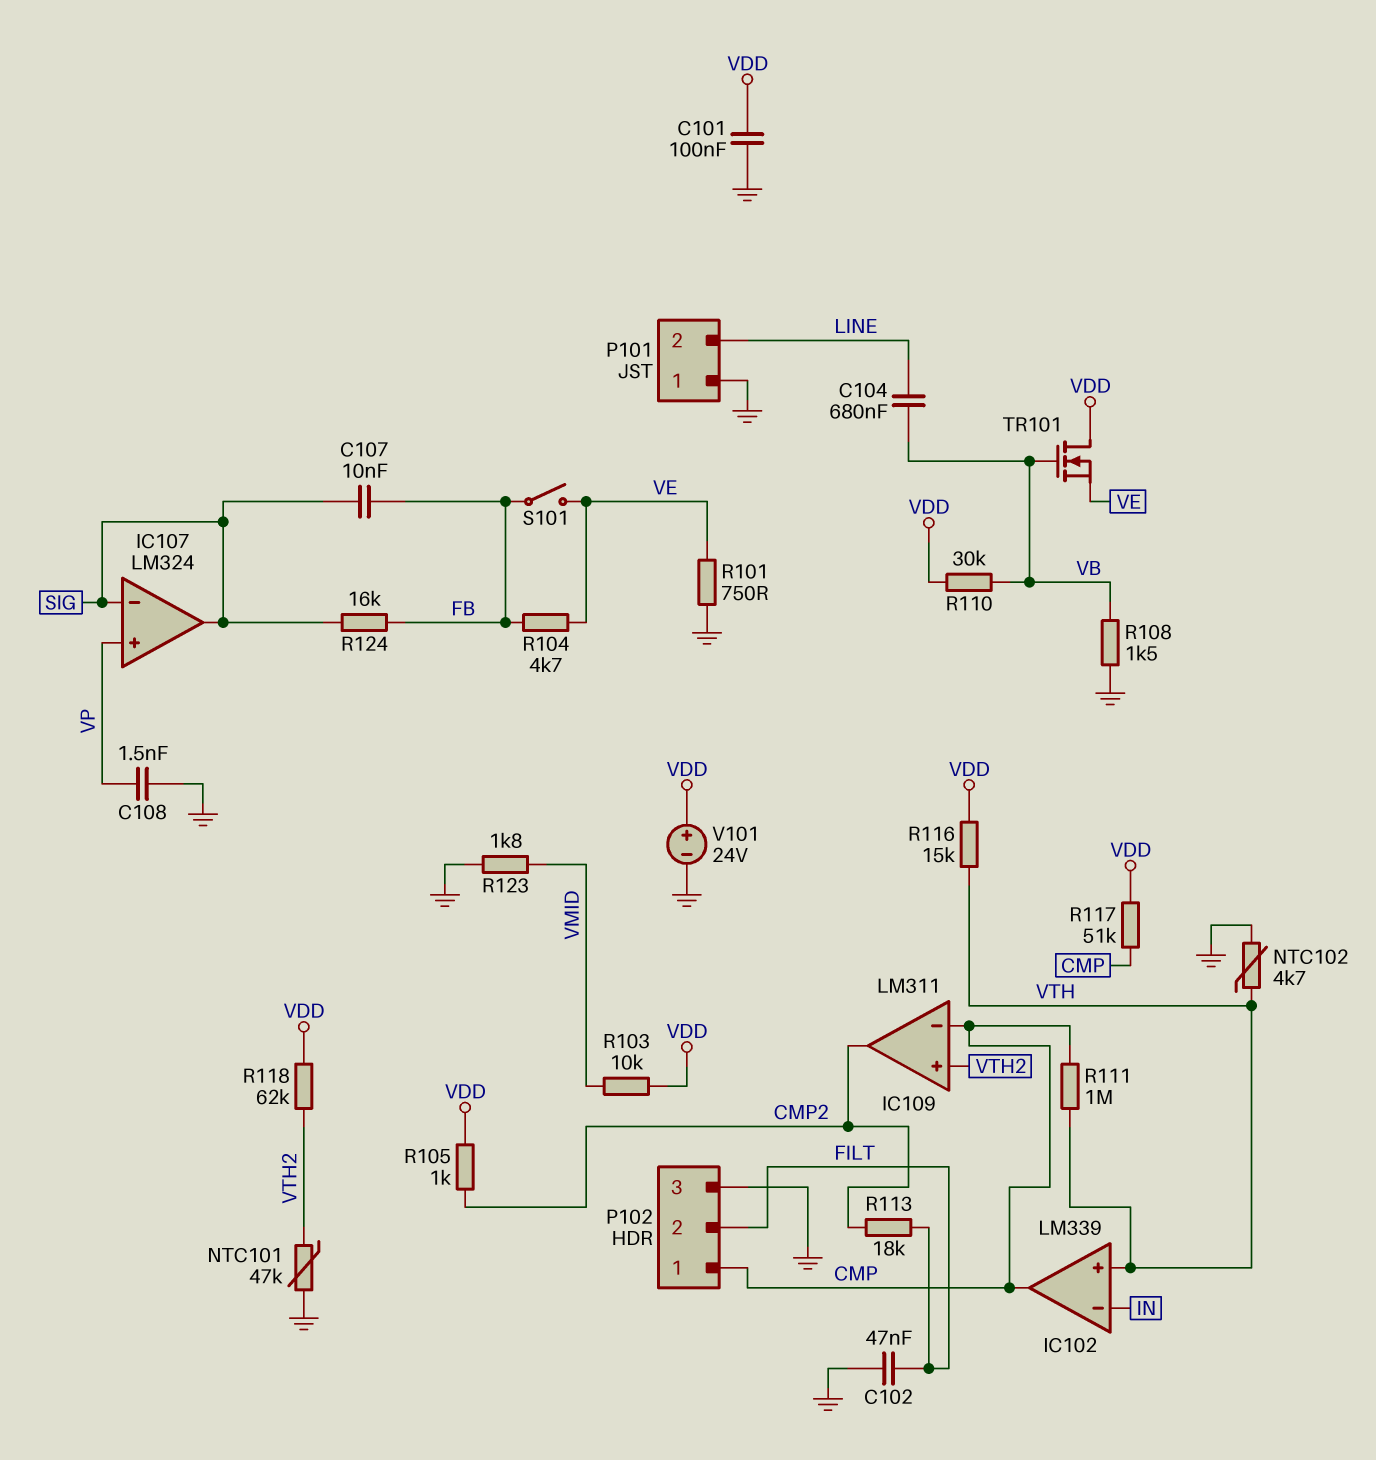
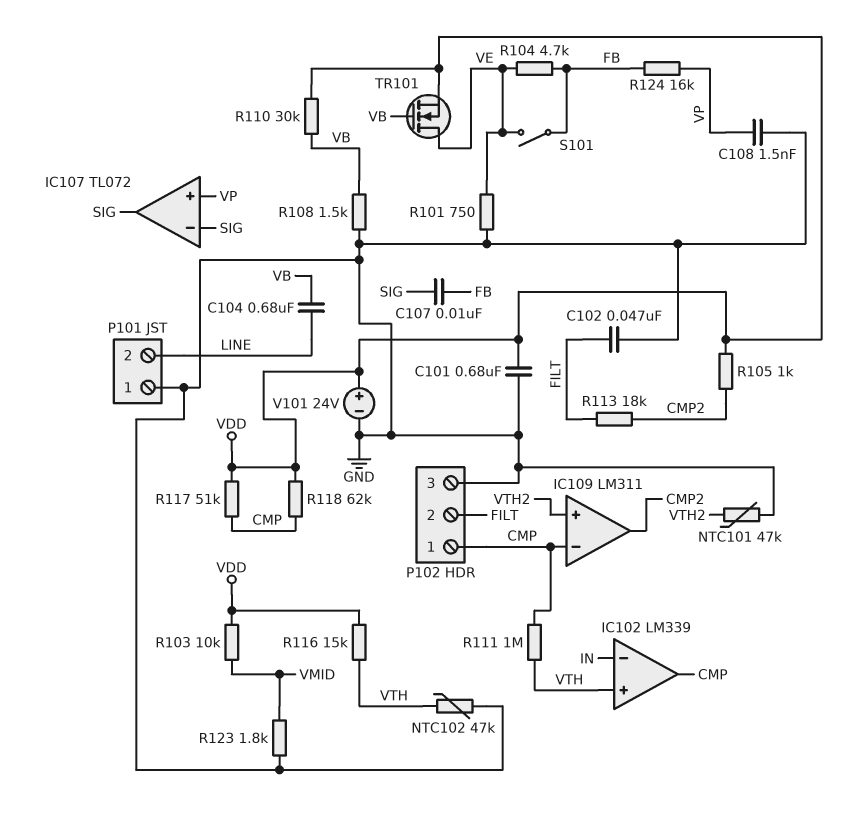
C101: 100nF (GND, VDD) -> 680nF (GND, VDD)
IC107: LM324 -> TL072
NTC102: 4.7k (GND, VTH) -> 47k (GND, VTH)
R118: 62k (VDD, VTH2) -> 62k (CMP, VDD)
R124: 16k (FB, SIG) -> 16k (FB, VP)
TR101: NMOS (G VB, D VDD, S VE) -> NMOS (G VB, D VE, S VDD)

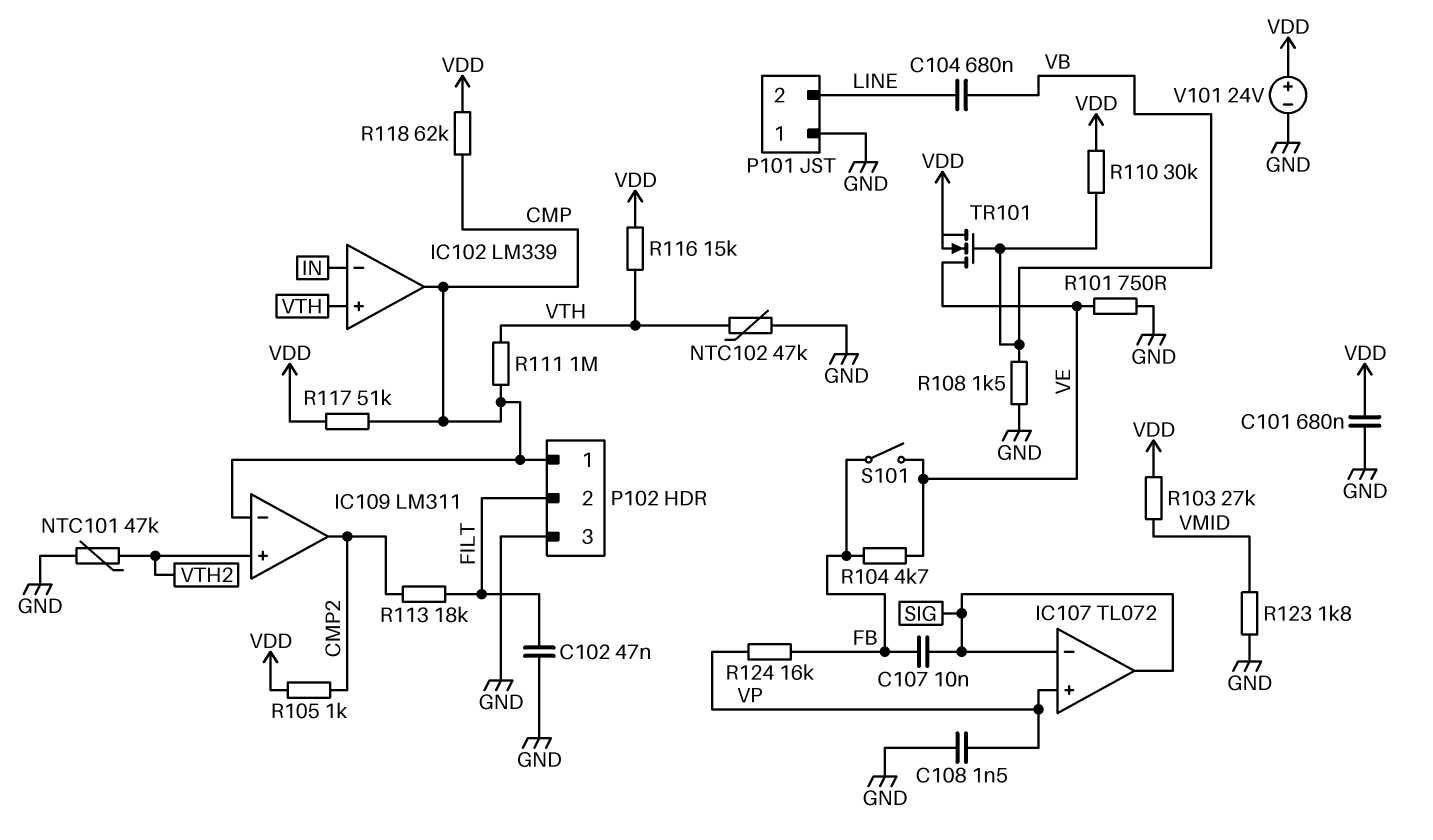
R103: 10k (VDD, VMID) -> 27k (VDD, VMID)

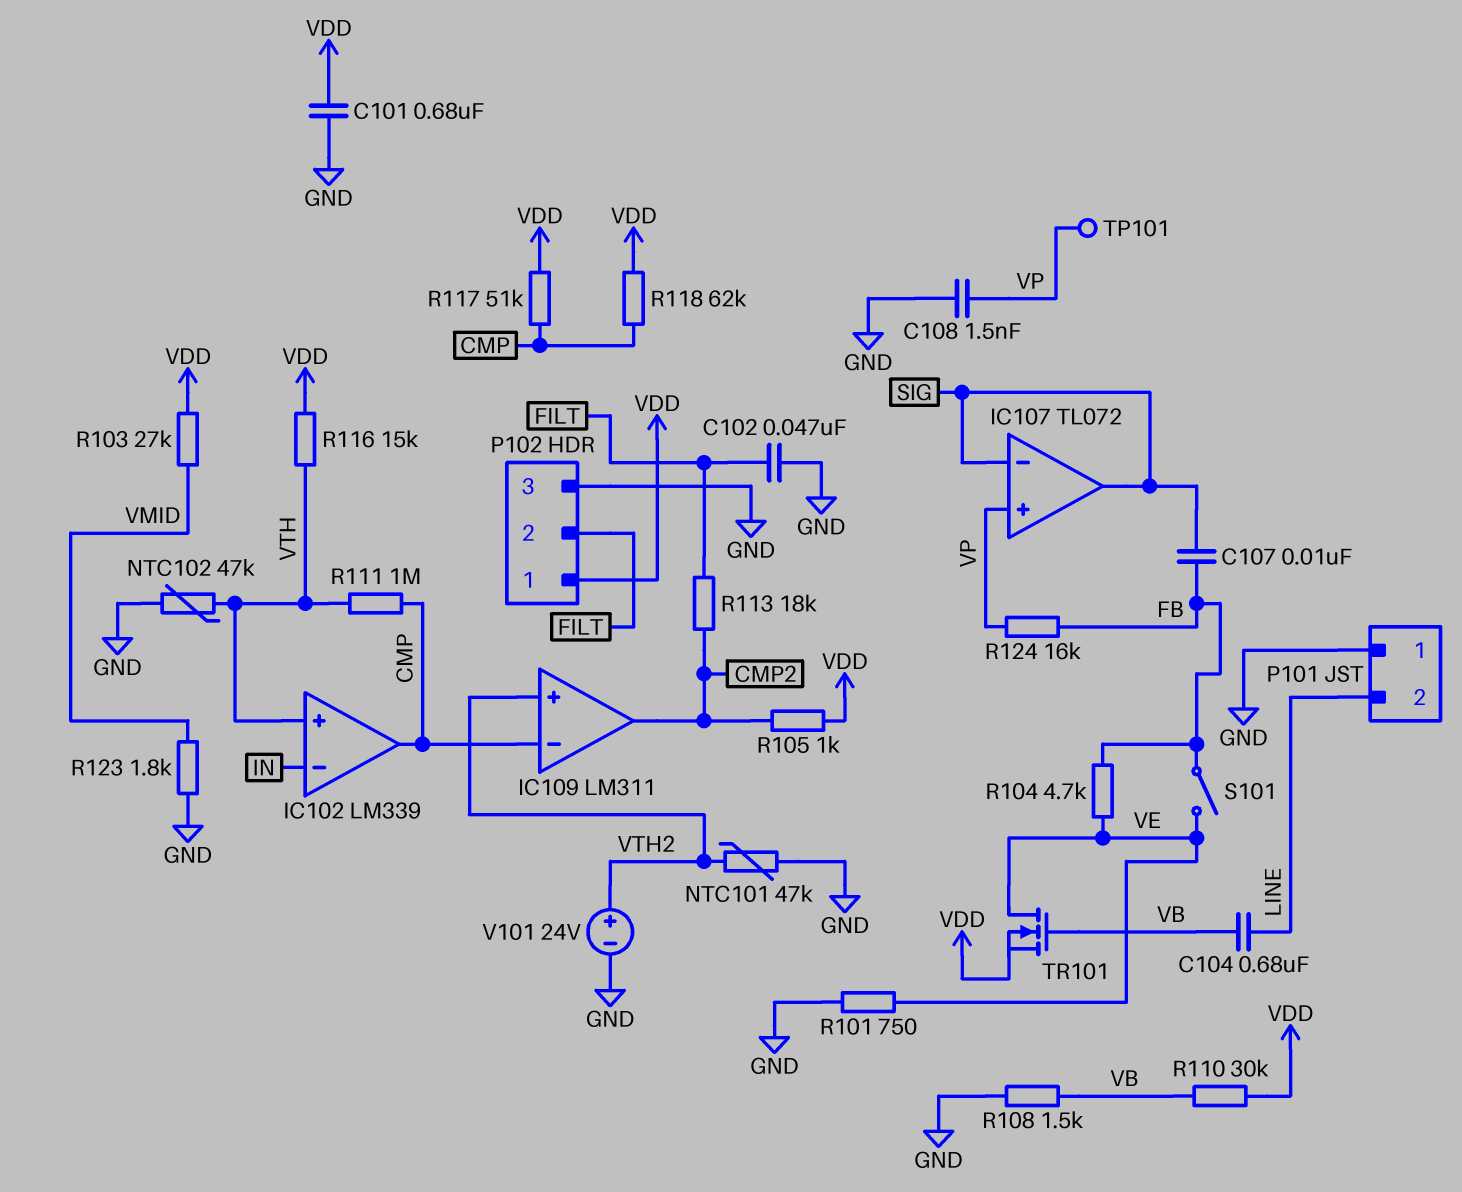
P102 pin 1: CMP -> VDD
TP101: none -> test point (VP)
V101: 24V (plus VDD, minus GND) -> 24V (plus VTH2, minus GND)

